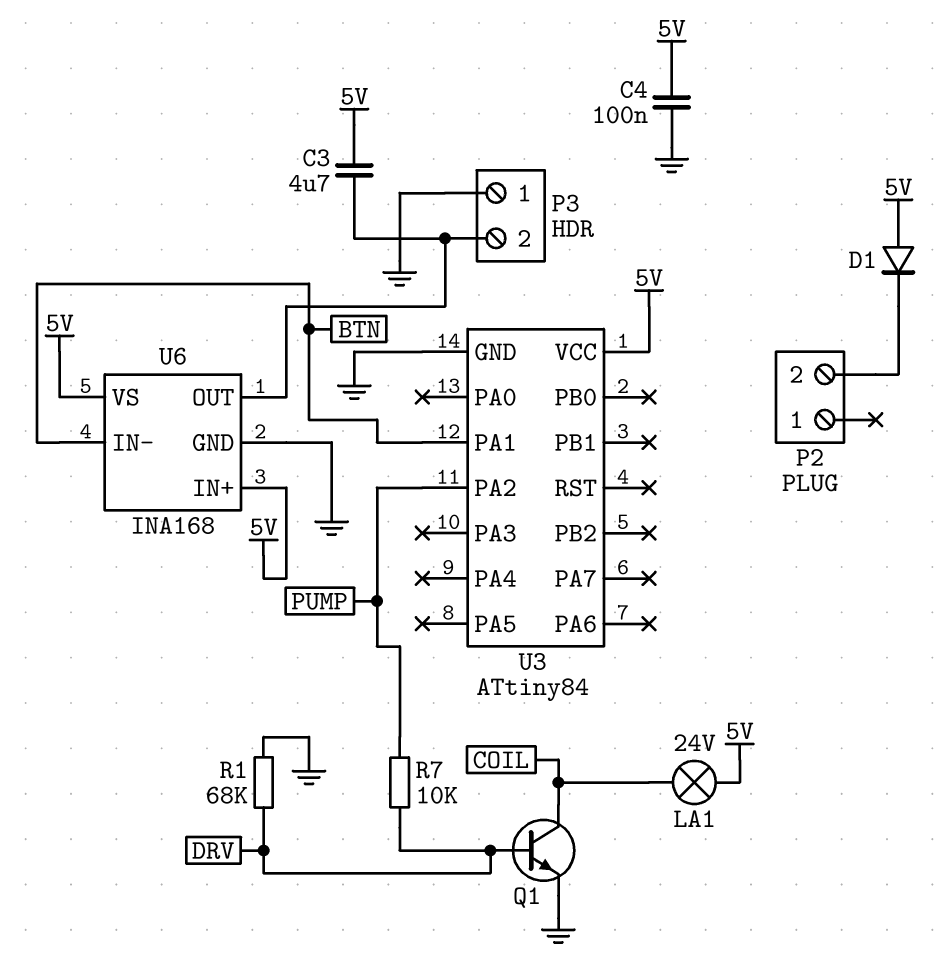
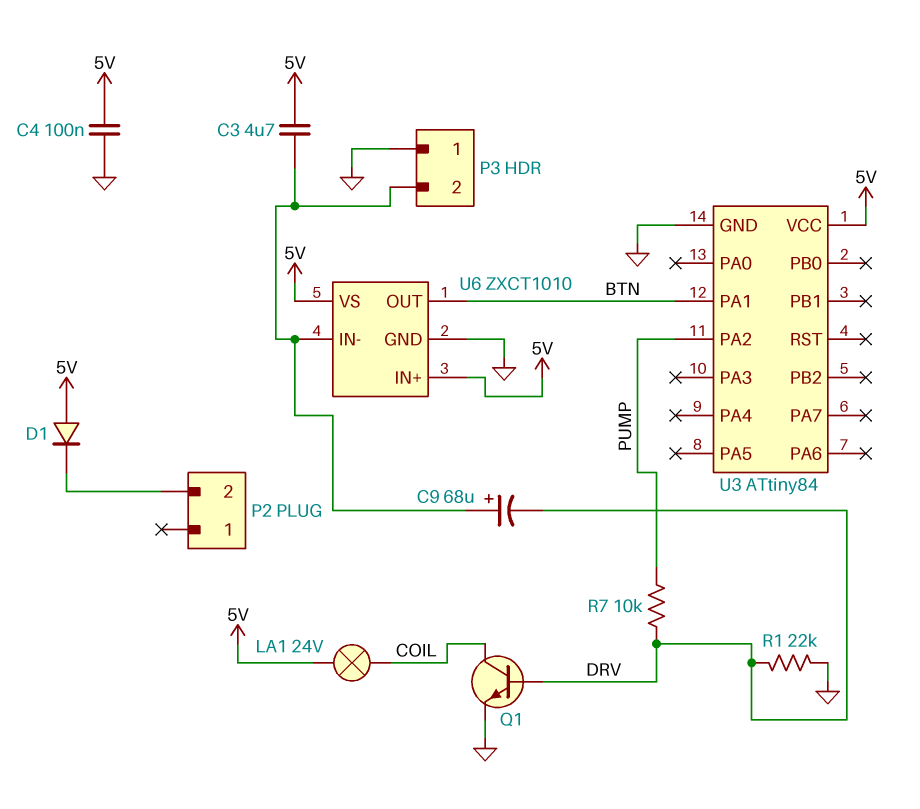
C9: none -> 68uF (plus P3/2, minus DRV)
R1: 68k (DRV, GND) -> 22k (DRV, GND)
U6: INA168 -> ZXCT1010
U6 pin IN-: BTN -> P3/2
U6 pin OUT: P3/2 -> BTN

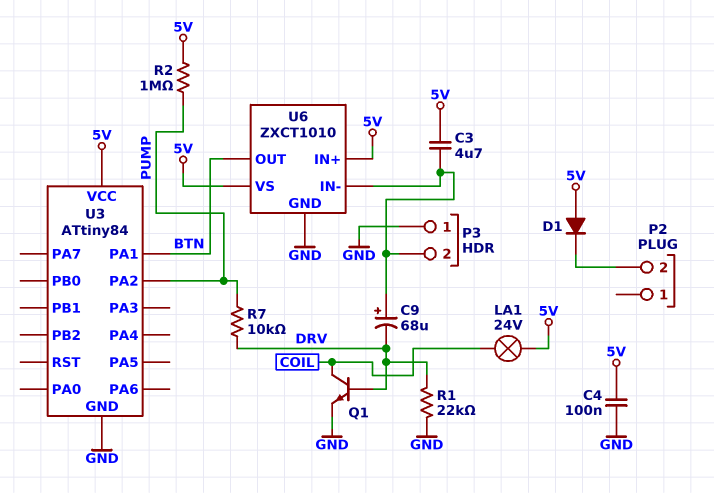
R2: none -> 1M (5V, PUMP)

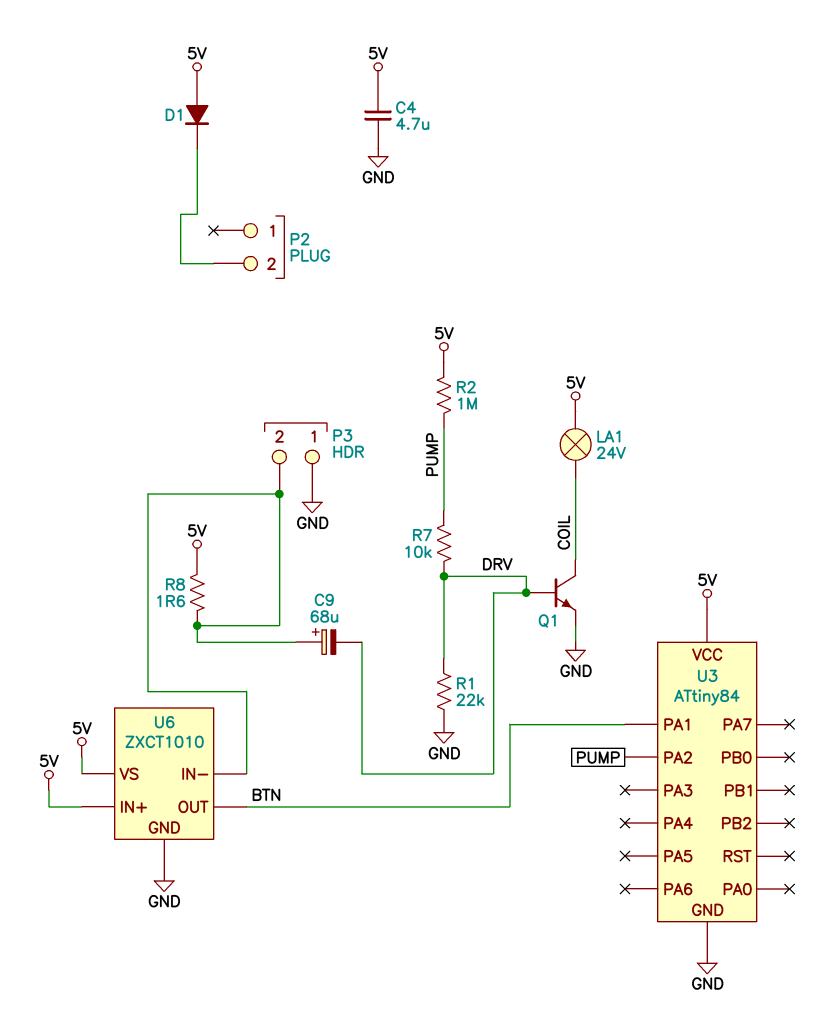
C3: 4.7uF (5V, P3/2) -> none
C4: 100nF (5V, GND) -> 4.7uF (5V, GND)
R8: none -> 1.6 (5V, P3/2)

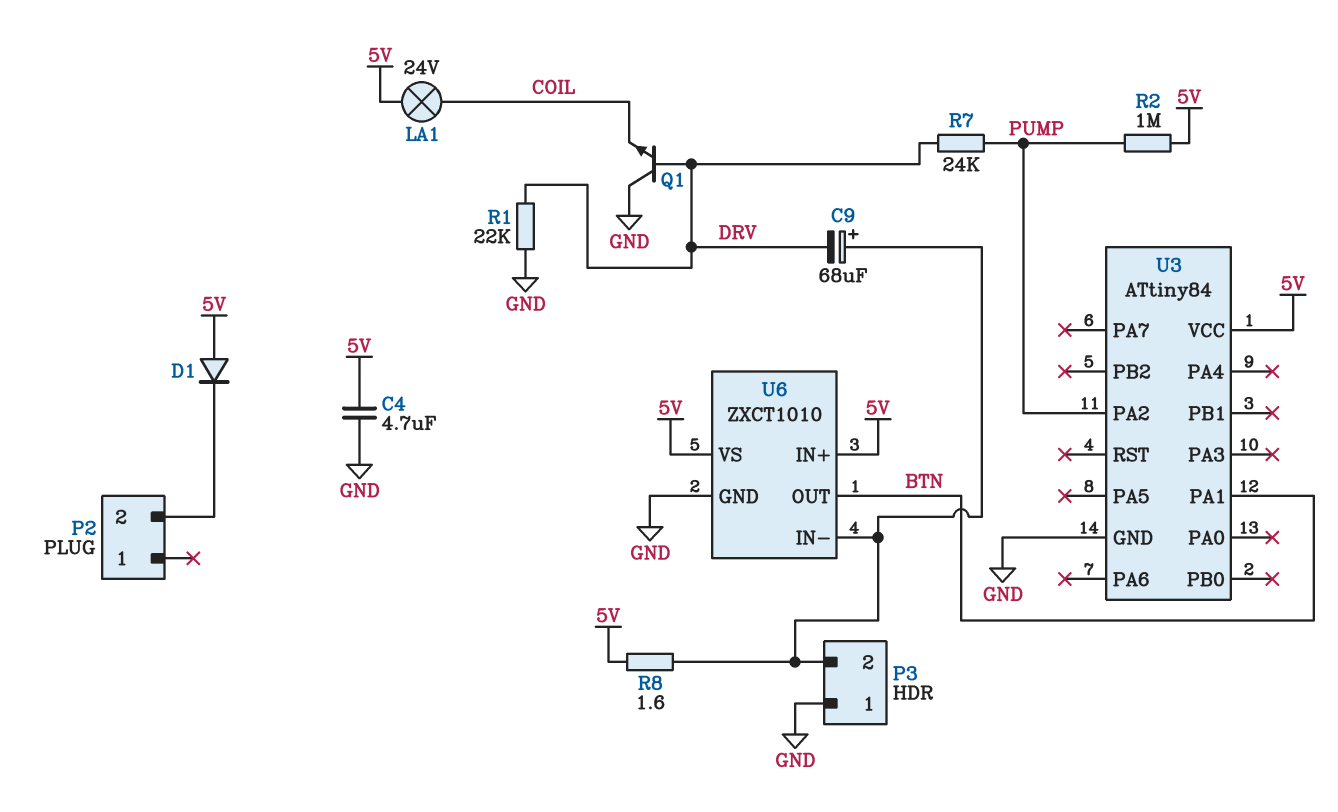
Q1: NPN (B DRV, C COIL, E GND) -> NPN (B DRV, C GND, E COIL)
R7: 10k (DRV, PUMP) -> 24k (DRV, PUMP)

